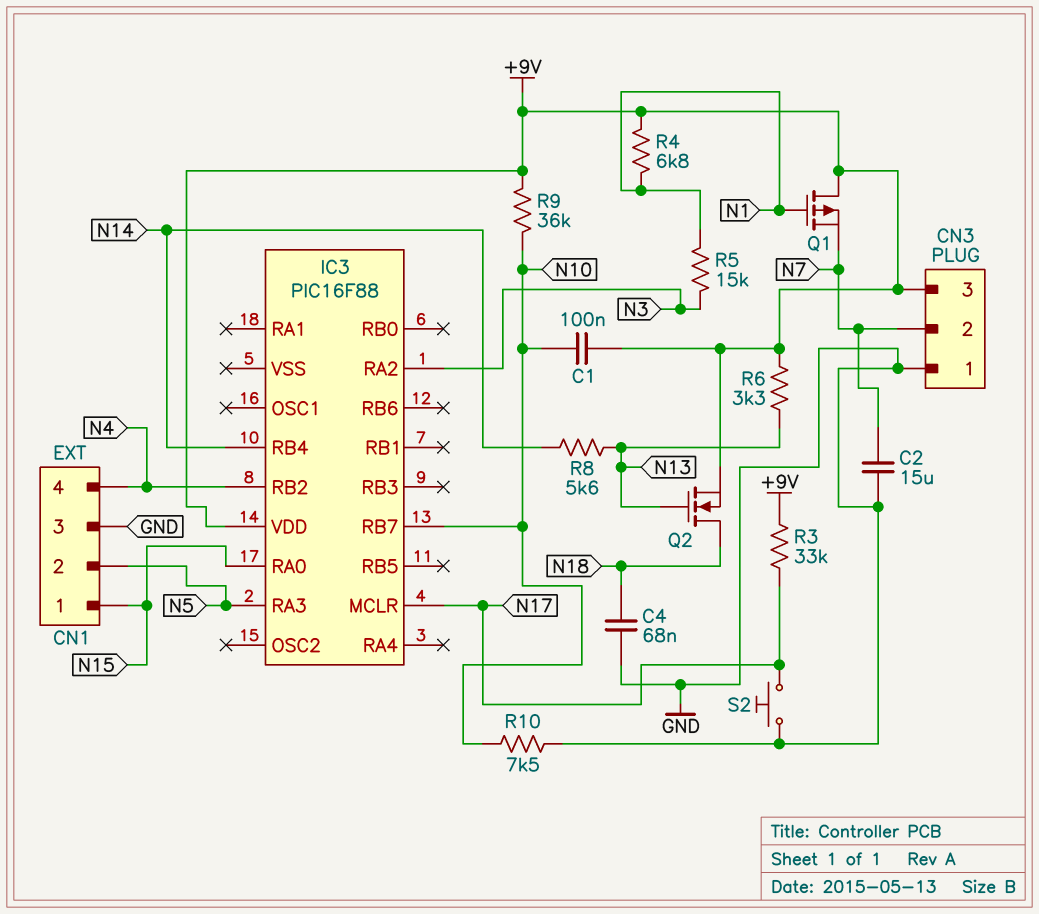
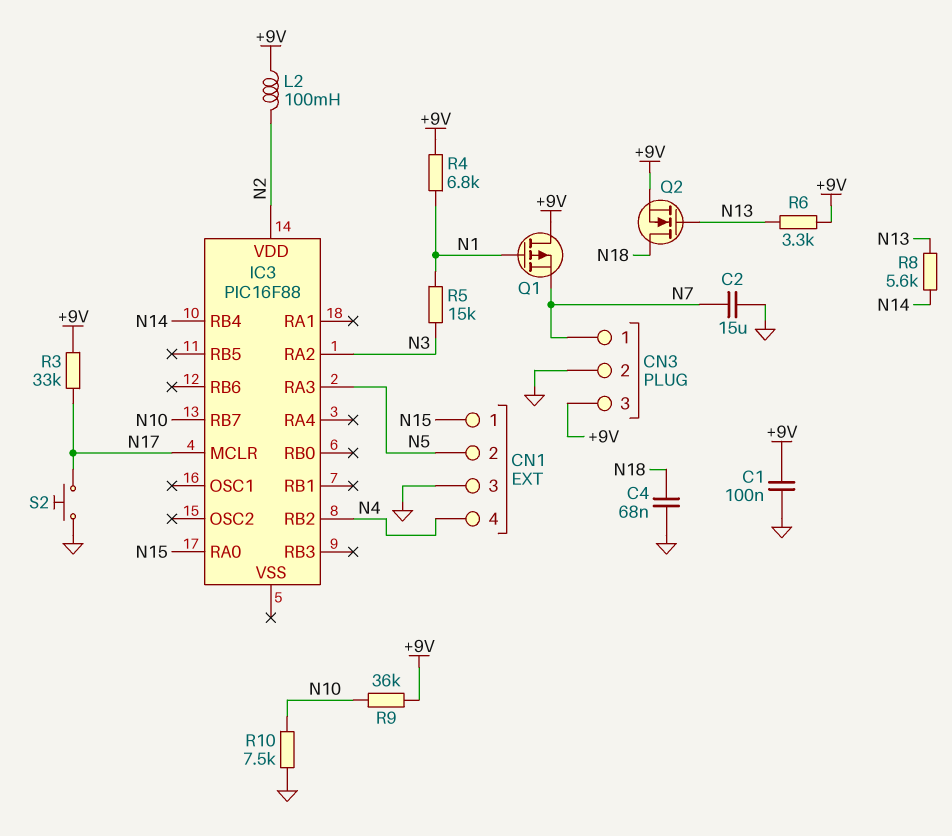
C1: 100nF (+9V, N10) -> 100nF (+9V, GND)
CN3 pin 1: GND -> N7
CN3 pin 2: N7 -> GND
IC3 pin VDD: +9V -> N2
L2: none -> 100mH (+9V, N2)

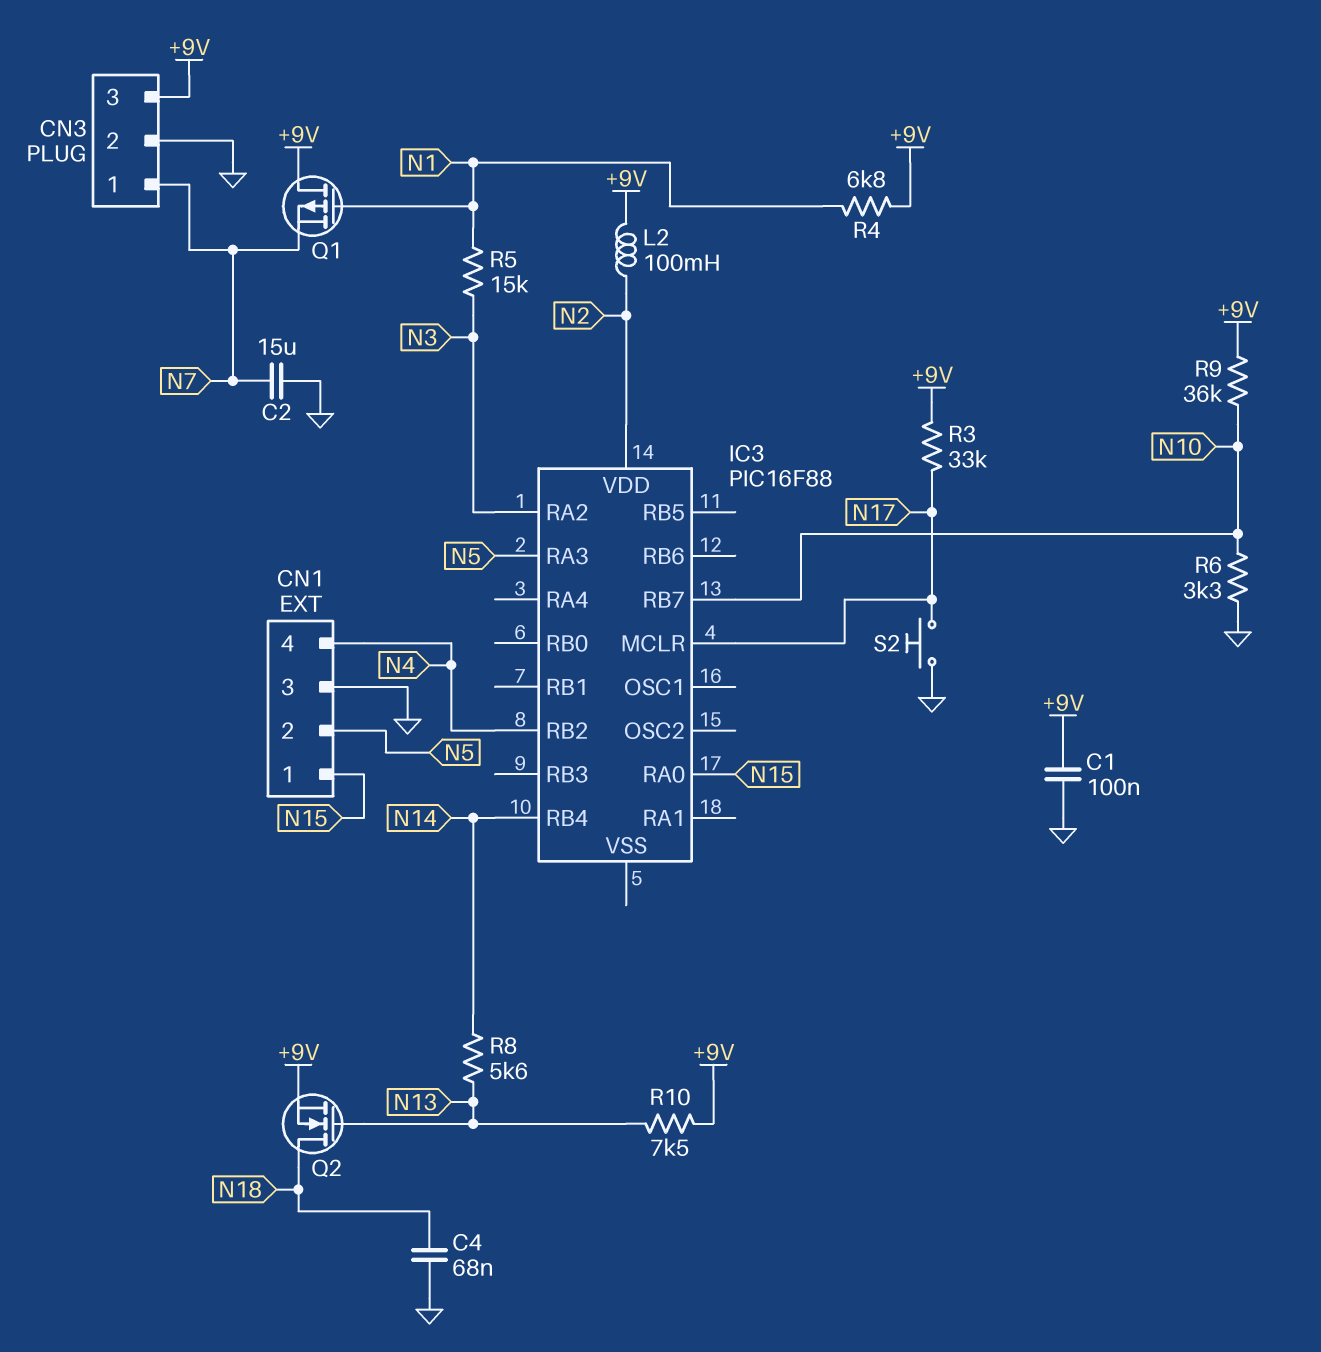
R6: 3.3k (+9V, N13) -> 3.3k (GND, N10)
R10: 7.5k (GND, N10) -> 7.5k (+9V, N13)

